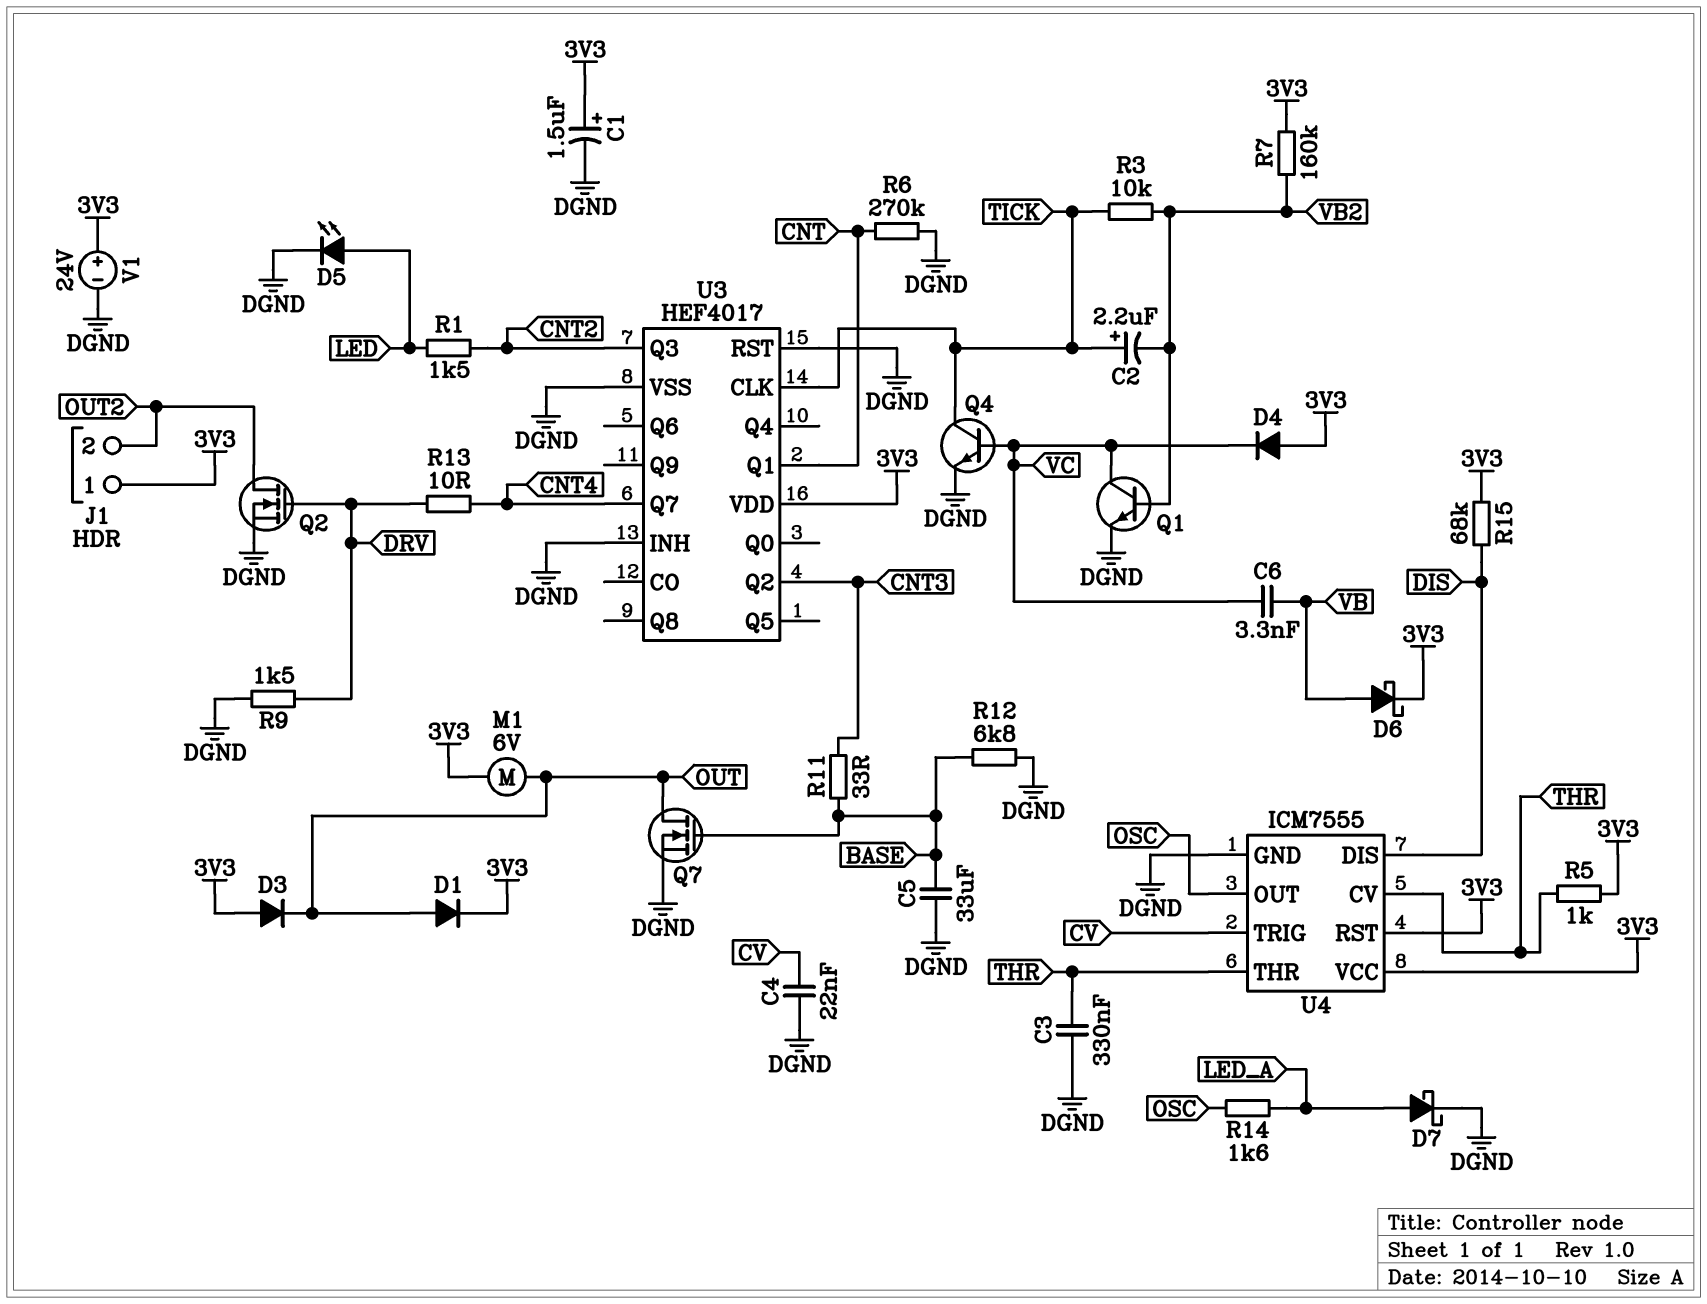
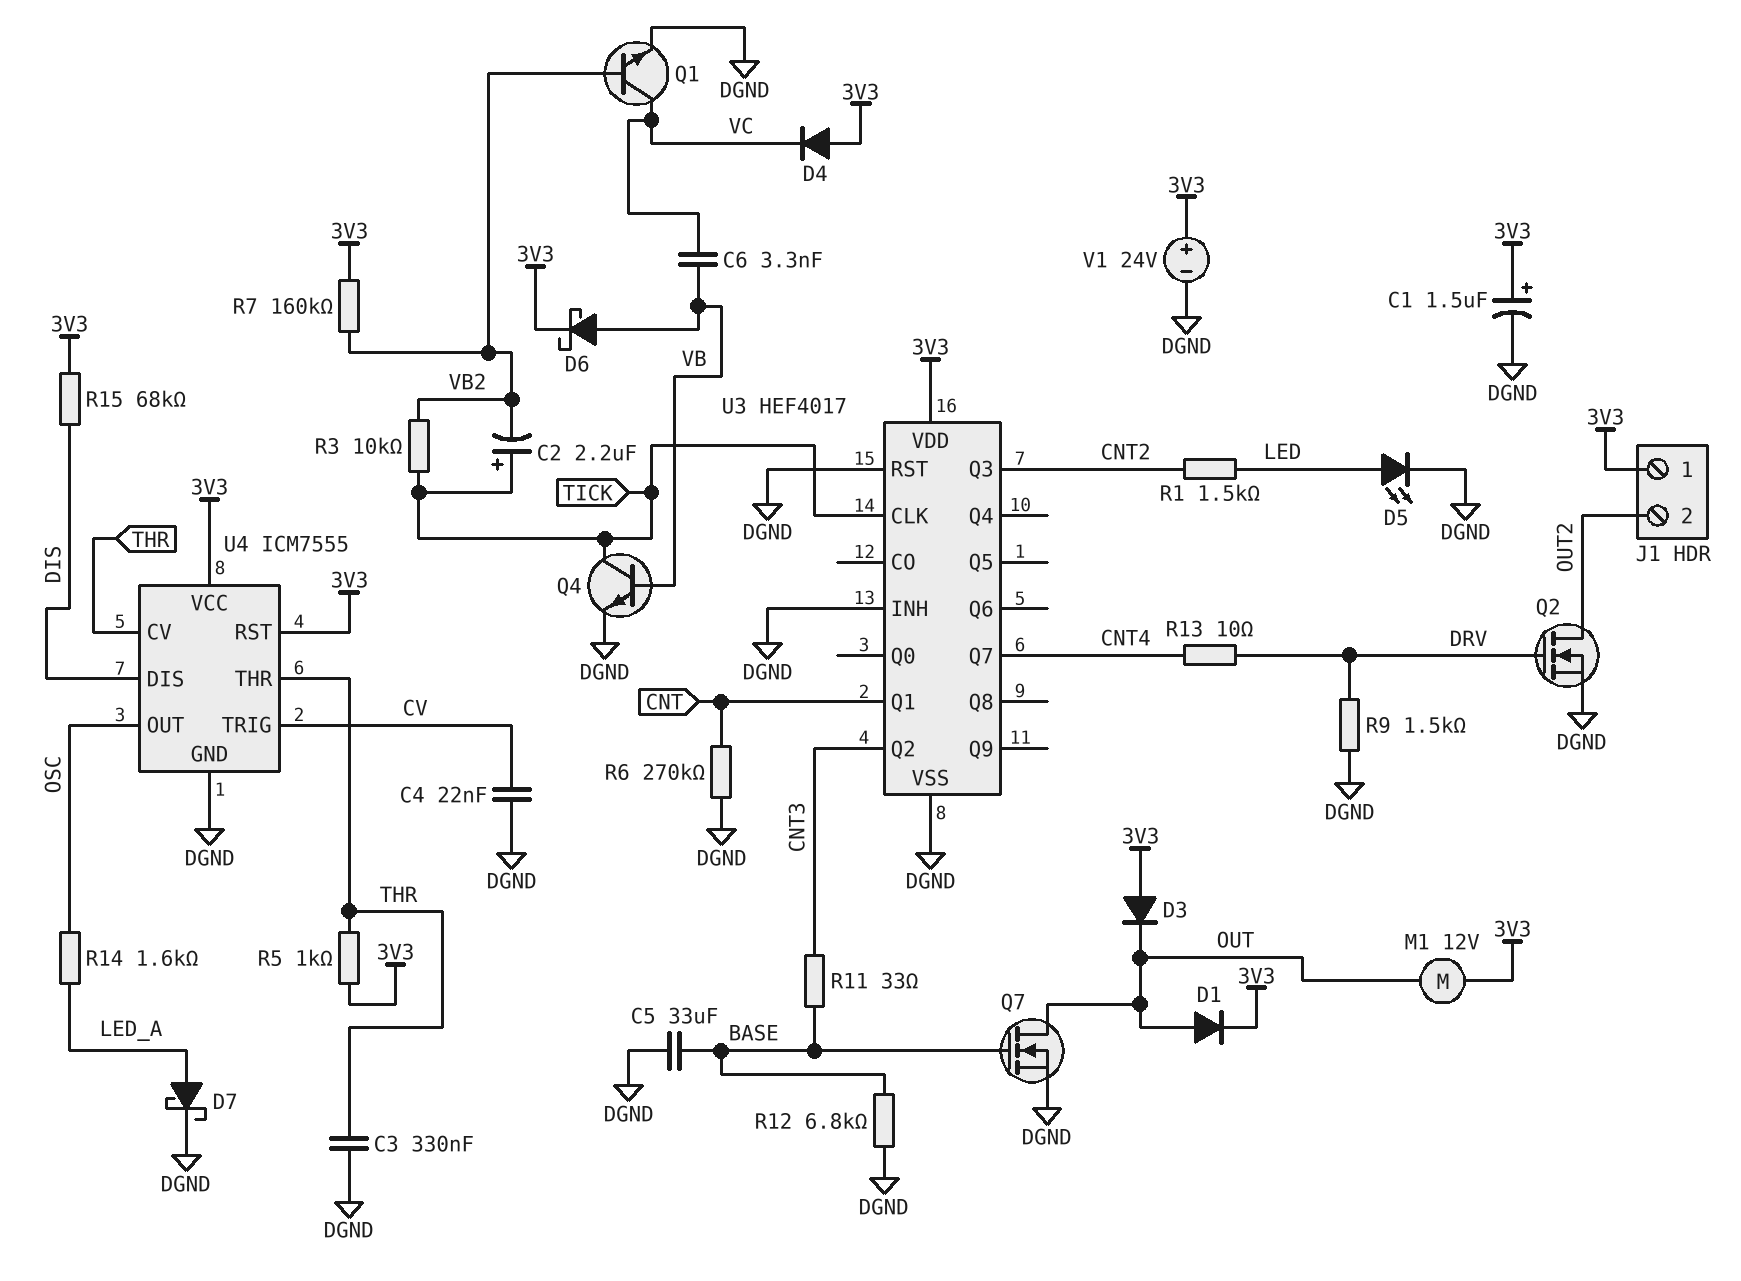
M1: motor 6V (3V3, OUT) -> motor 12V (3V3, OUT)
Q4: NPN (B VC, C TICK, E DGND) -> NPN (B VB, C TICK, E DGND)

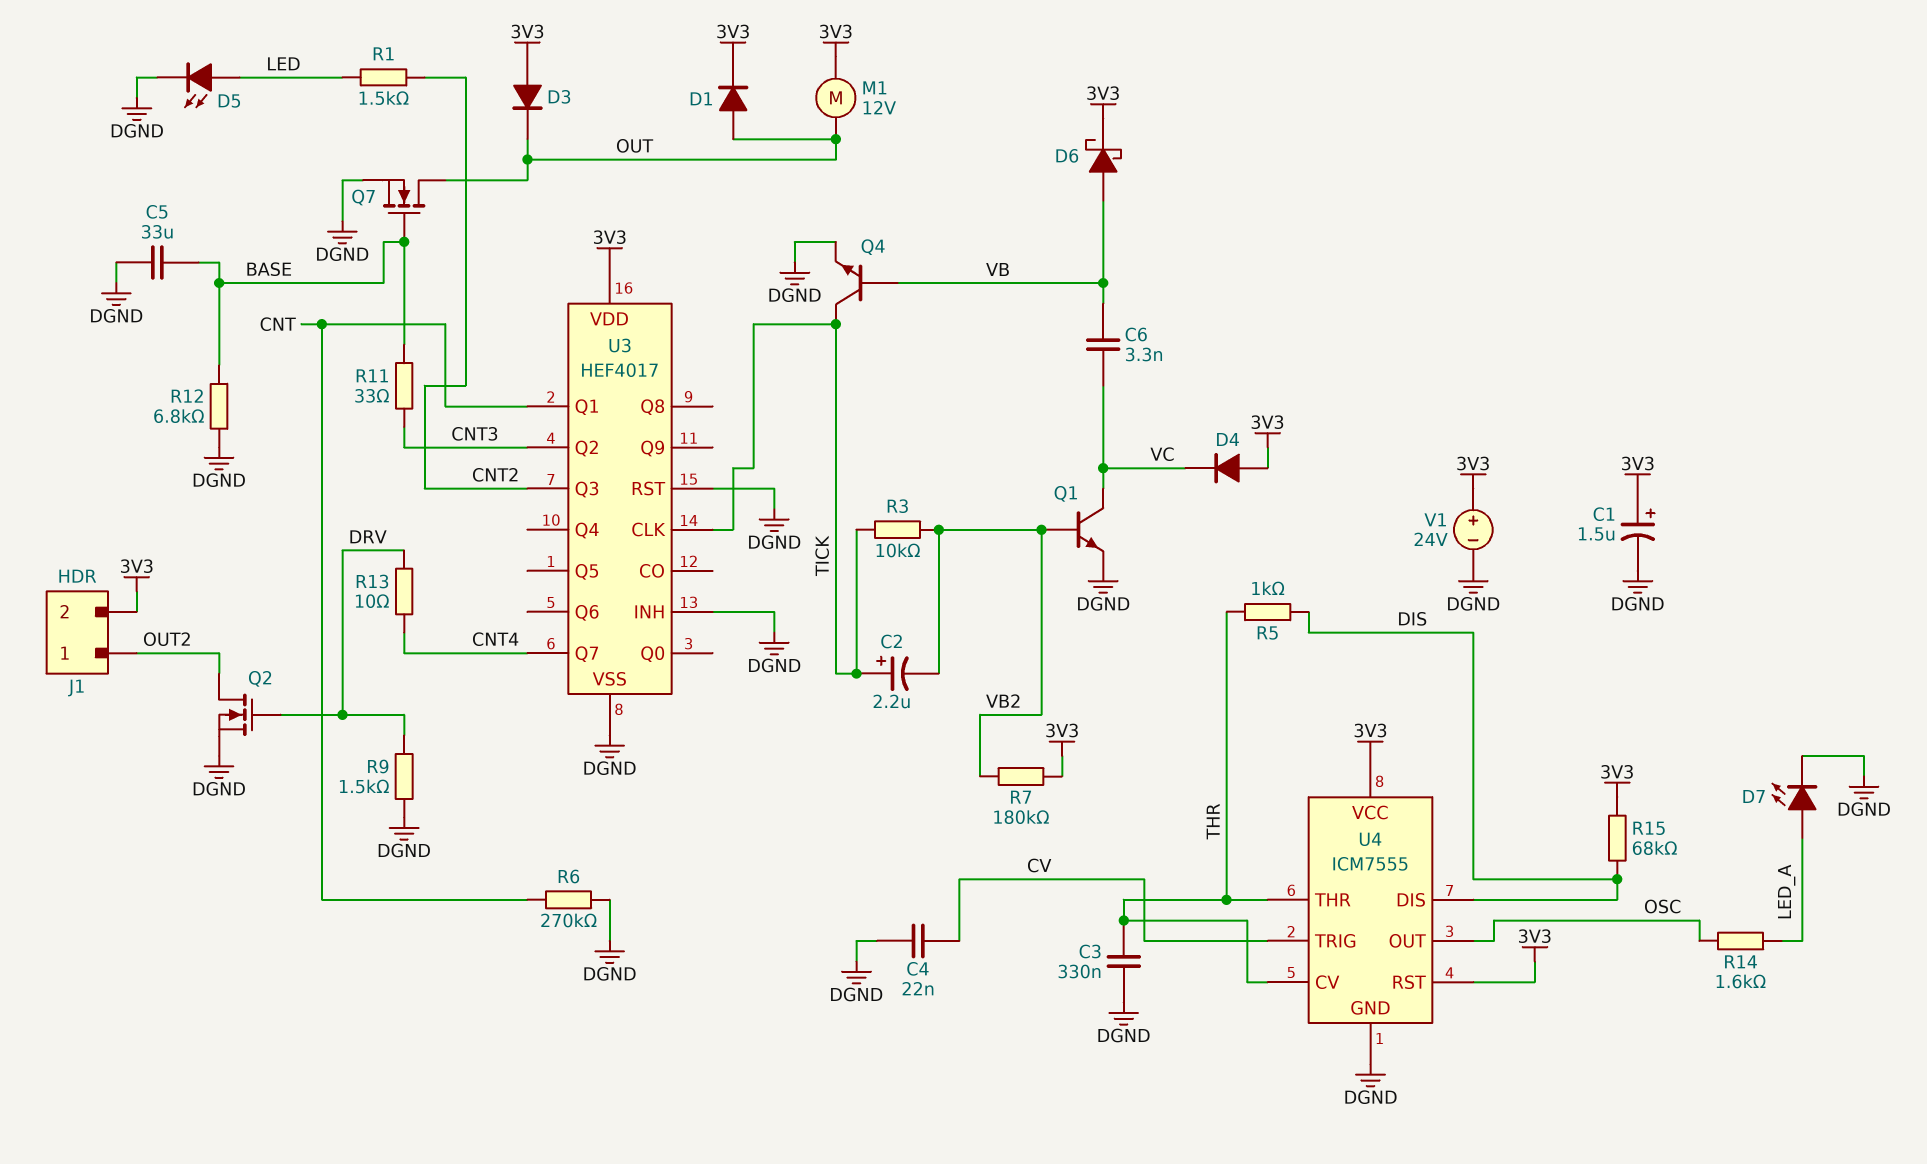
D7: schottky (A LED_A, K DGND) -> LED (A LED_A, K DGND)
J1 pin 1: 3V3 -> OUT2
J1 pin 2: OUT2 -> 3V3
R5: 1k (3V3, THR) -> 1k (DIS, THR)
R7: 160k (3V3, VB2) -> 180k (3V3, VB2)

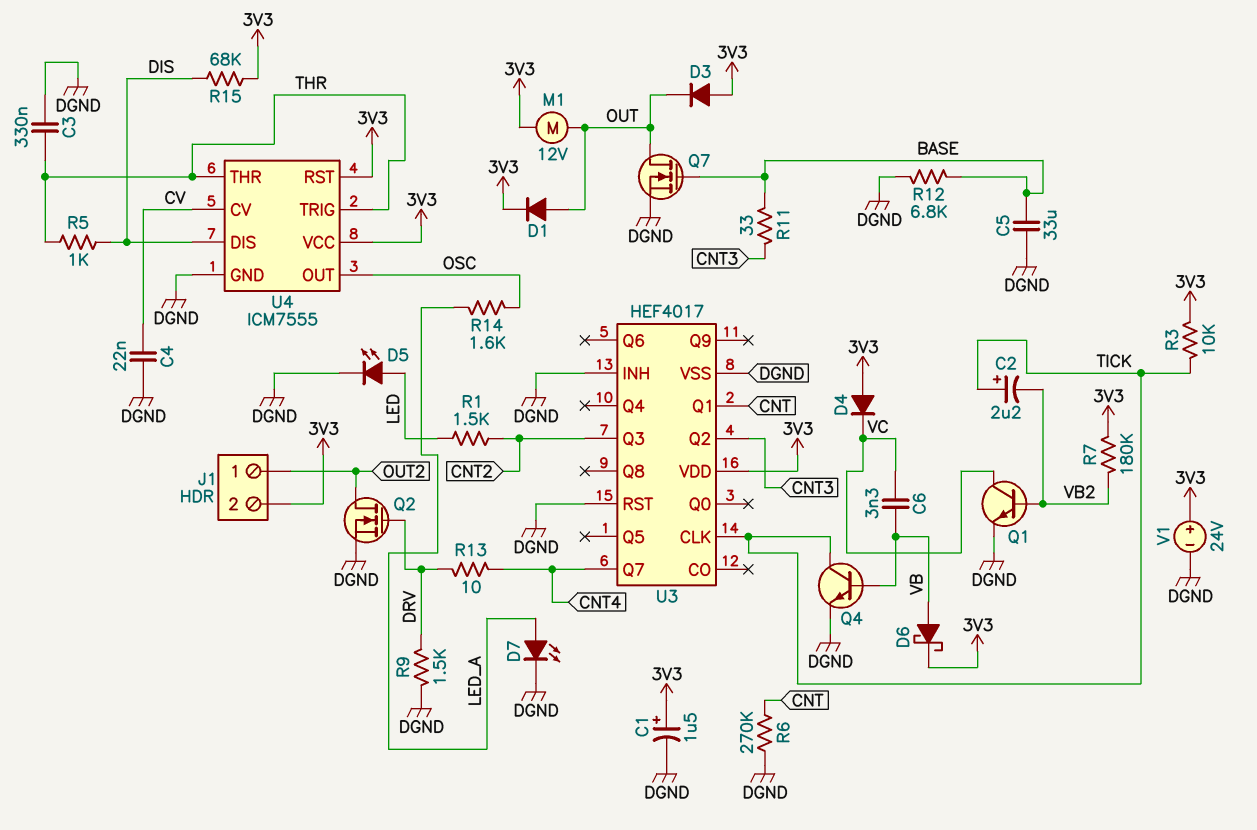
R3: 10k (TICK, VB2) -> 10k (3V3, TICK)
U4 pin CV: THR -> CV
U4 pin TRIG: CV -> THR

